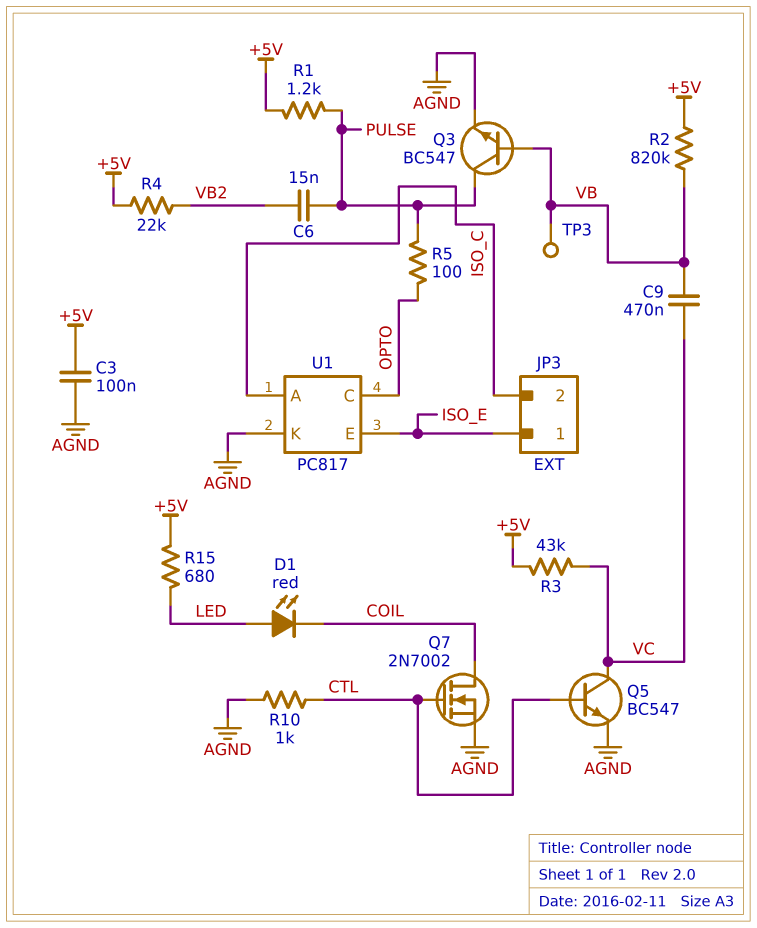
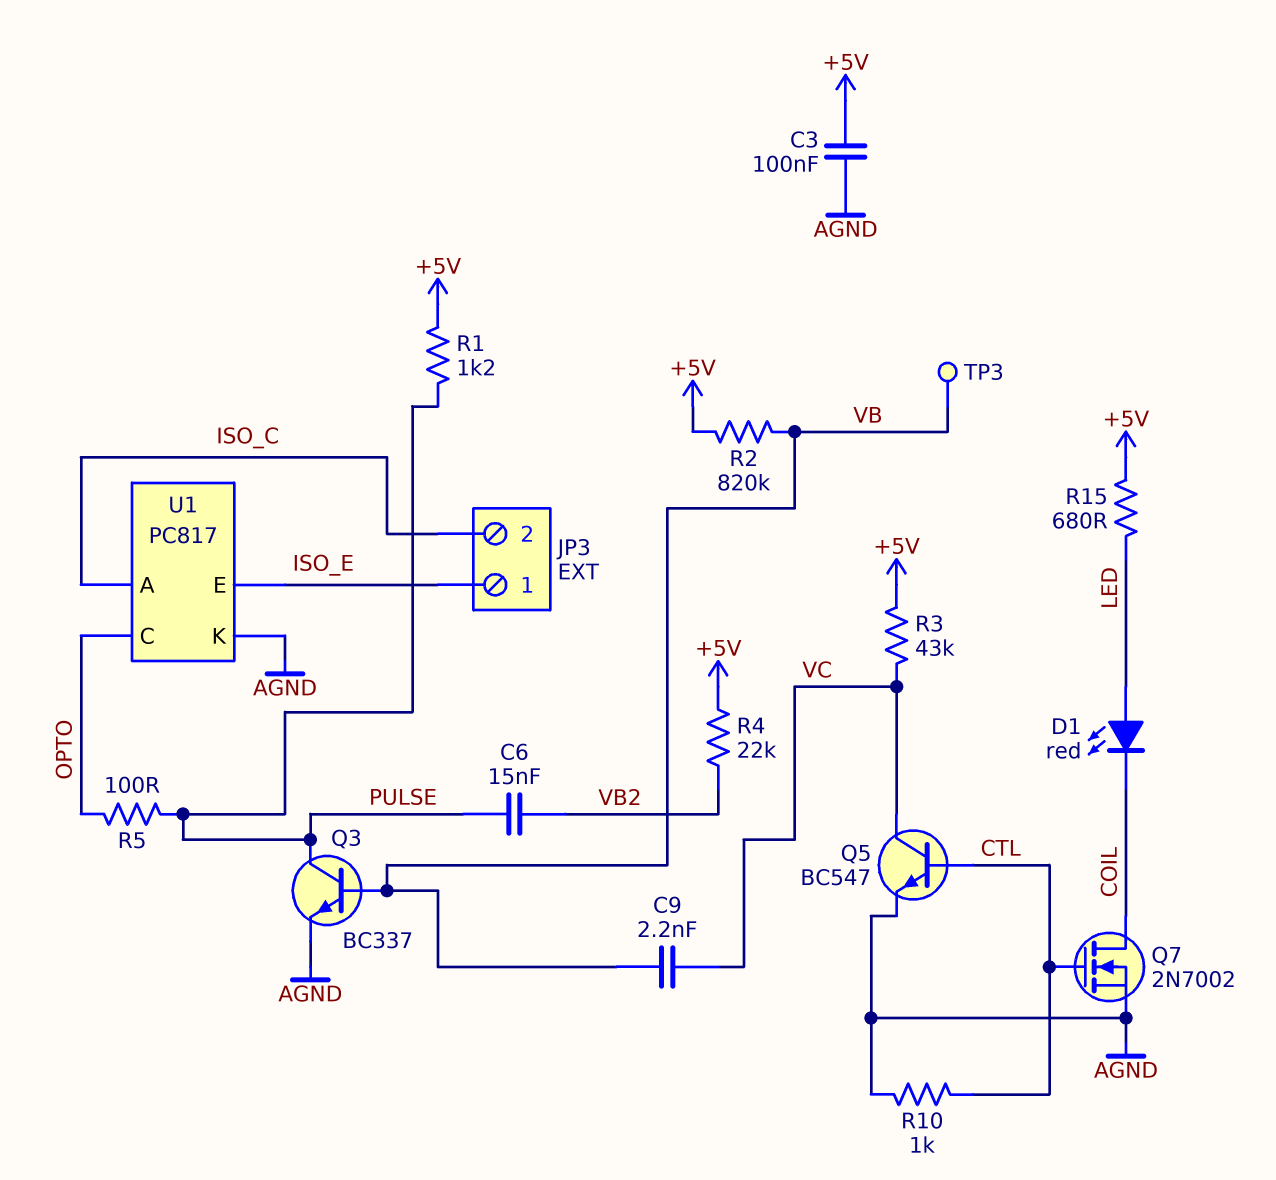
C9: 470nF (VB, VC) -> 2.2nF (VB, VC)
Q3: NPN BC547 (B VB, C PULSE, E AGND) -> NPN BC337 (B VB, C PULSE, E AGND)

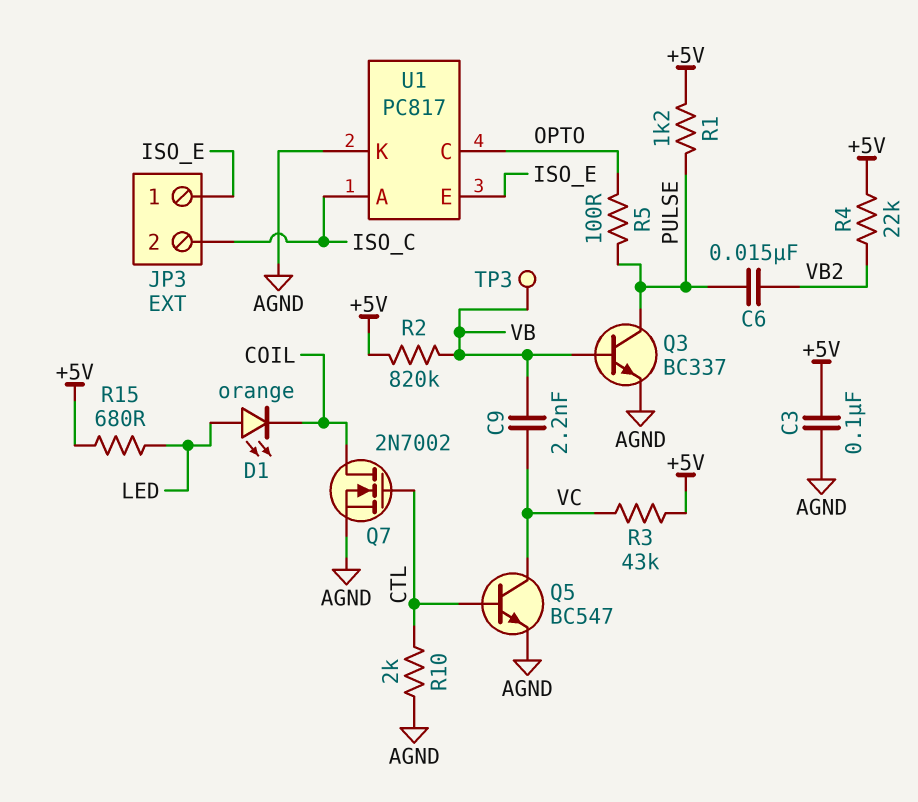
D1: LED red (A LED, K COIL) -> LED orange (A LED, K COIL)
R10: 1k (AGND, CTL) -> 2k (AGND, CTL)

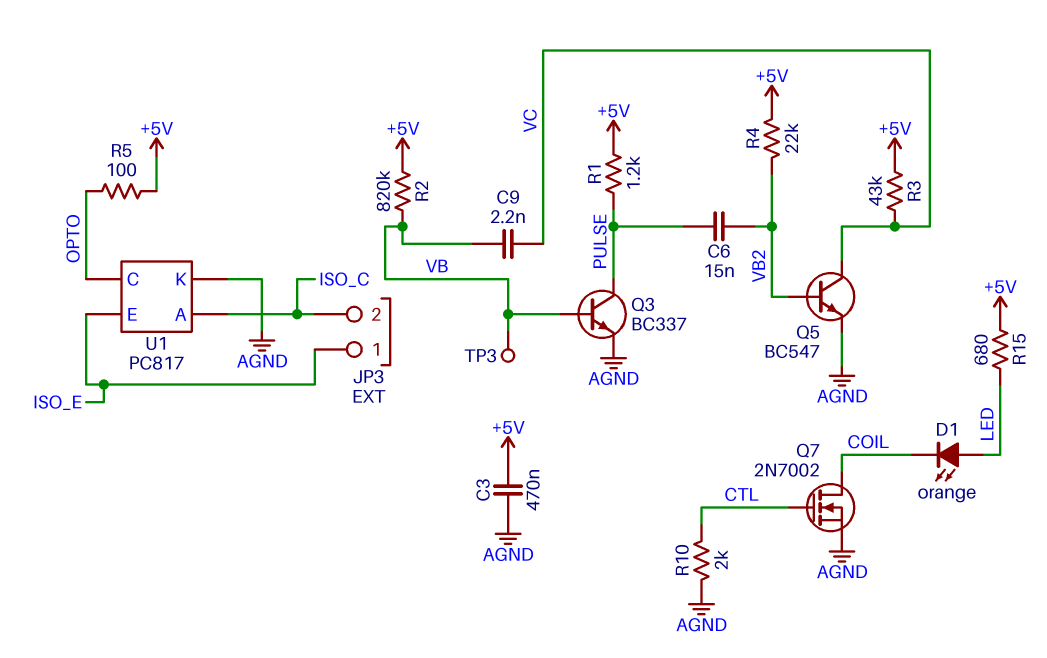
C3: 100nF (+5V, AGND) -> 470nF (+5V, AGND)
Q5: NPN BC547 (B CTL, C VC, E AGND) -> NPN BC547 (B VB2, C VC, E AGND)
R5: 100 (OPTO, PULSE) -> 100 (+5V, OPTO)

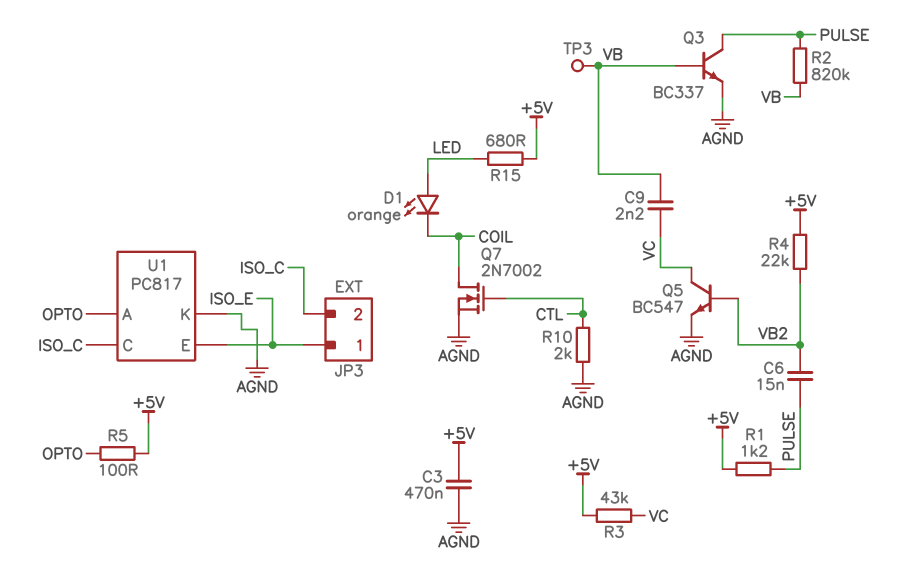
R2: 820k (+5V, VB) -> 820k (PULSE, VB)
U1 pin A: ISO_C -> OPTO
U1 pin C: OPTO -> ISO_C

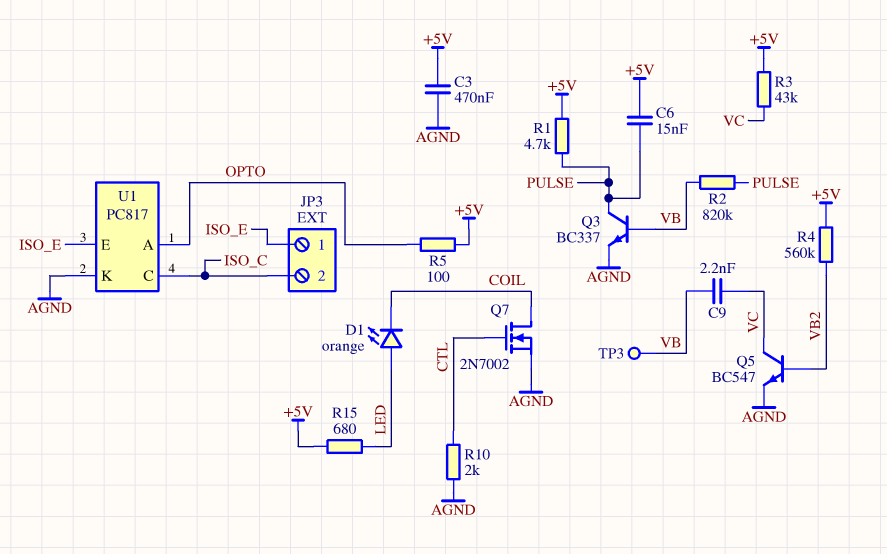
C6: 15nF (PULSE, VB2) -> 15nF (+5V, PULSE)
R1: 1.2k (+5V, PULSE) -> 4.7k (+5V, PULSE)
R4: 22k (+5V, VB2) -> 560k (+5V, VB2)

